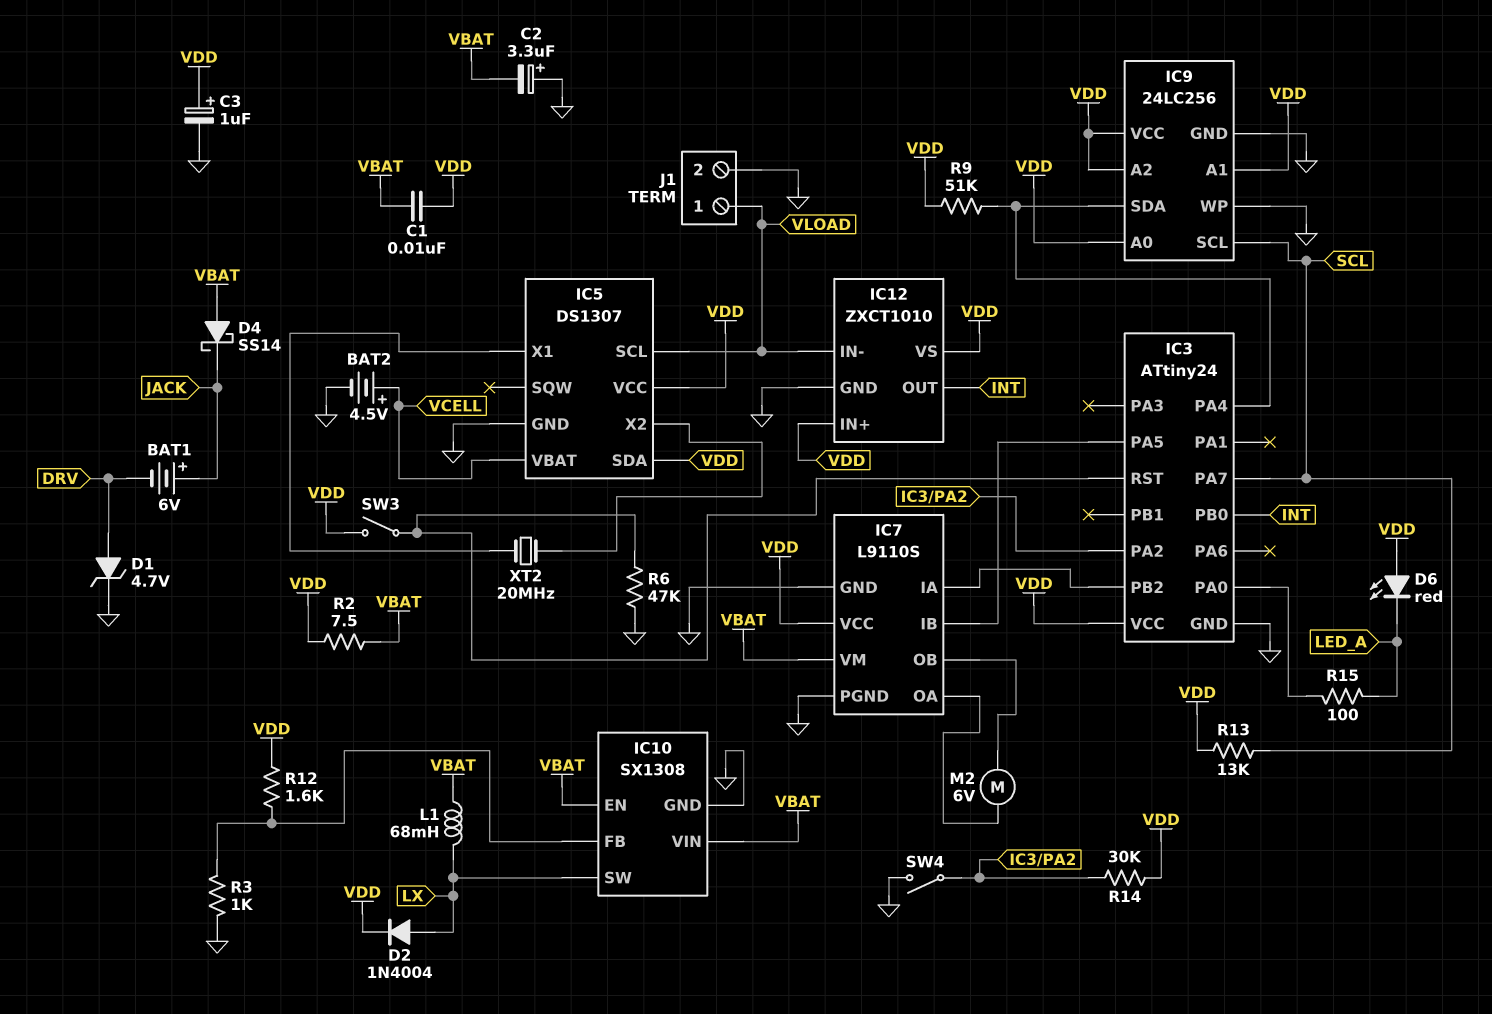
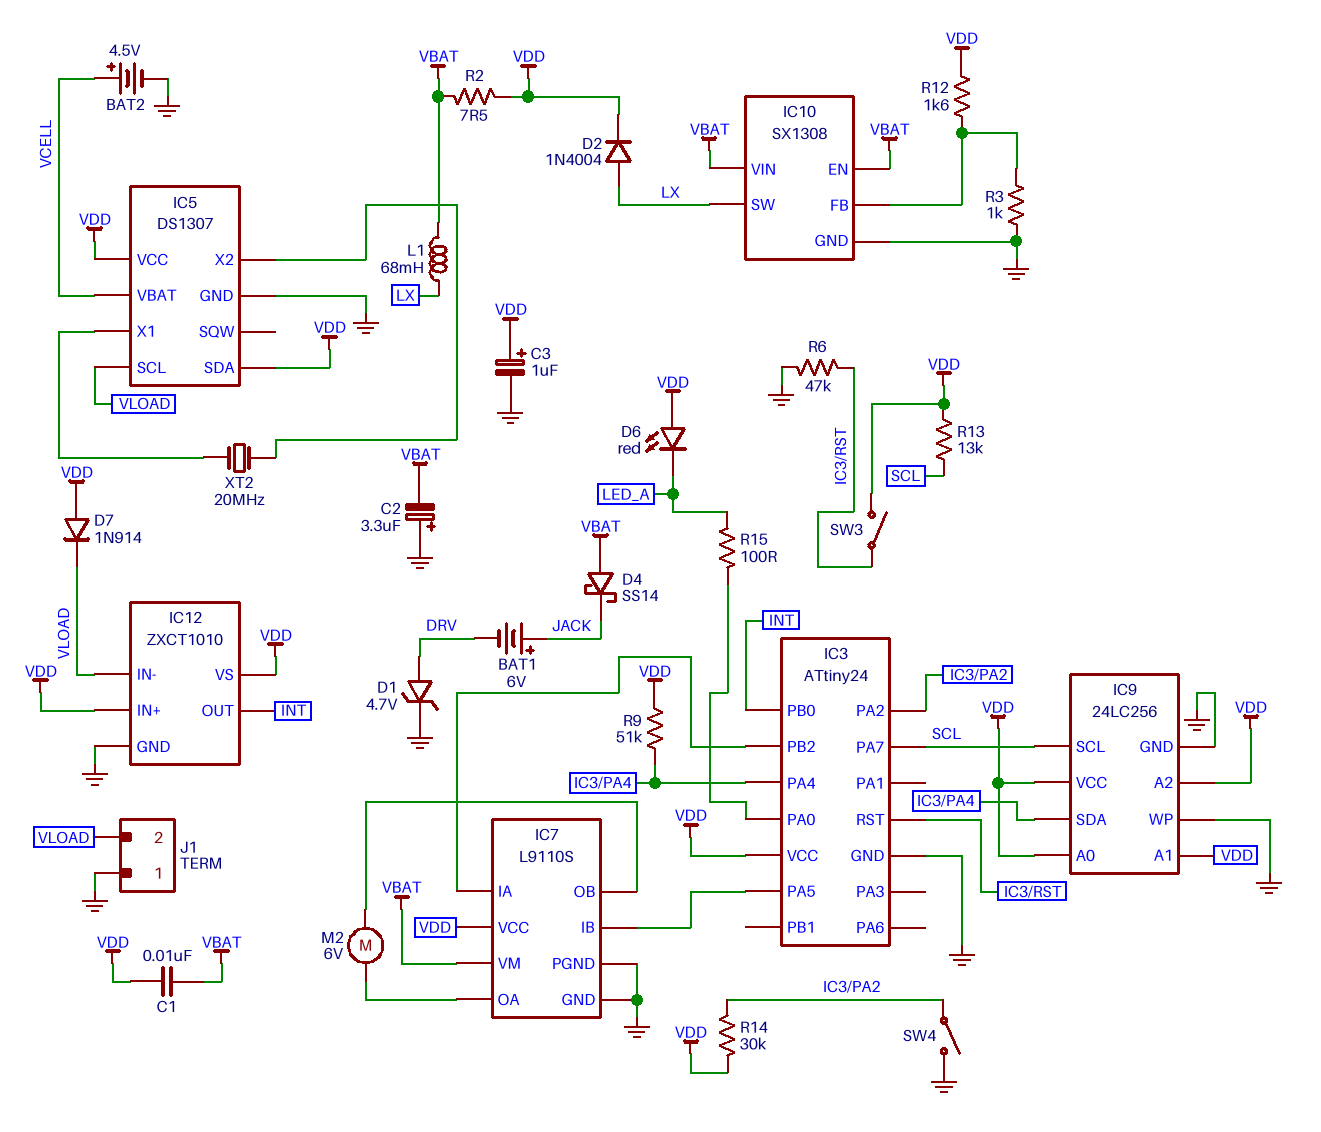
D7: none -> diode 1N914 (A VDD, K VLOAD)
J1 pin 1: VLOAD -> GND
J1 pin 2: GND -> VLOAD

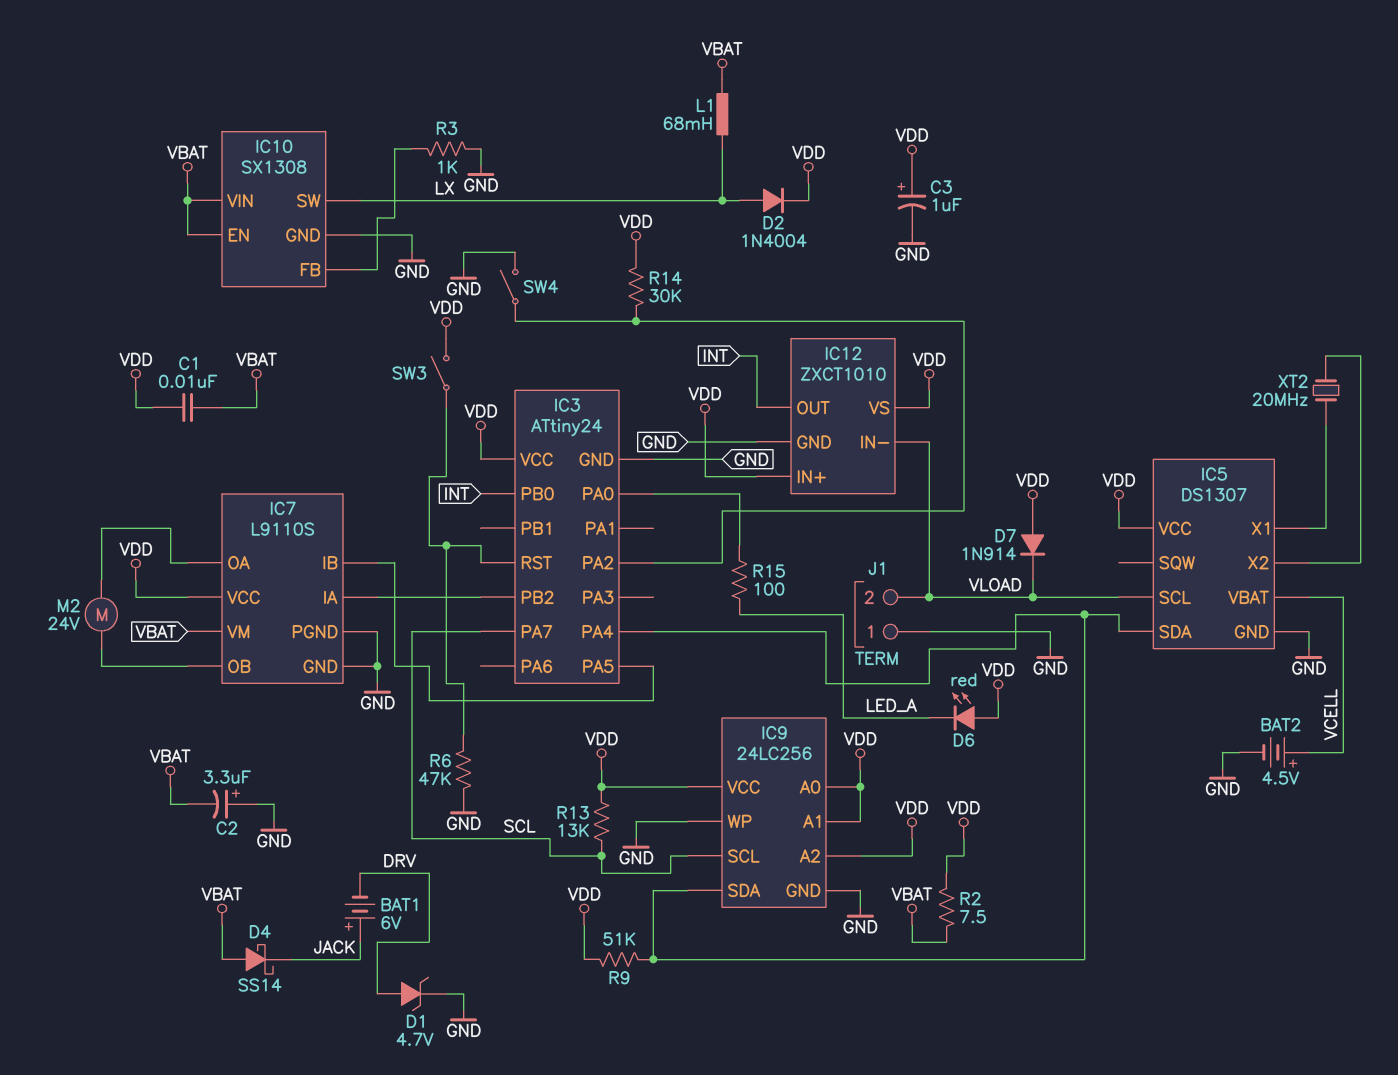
IC5 pin SDA: VDD -> IC3/PA4
M2: motor 6V (IC7/OA, IC7/OB) -> motor 24V (IC7/OA, IC7/OB)
R12: 1.6k (IC10/FB, VDD) -> none

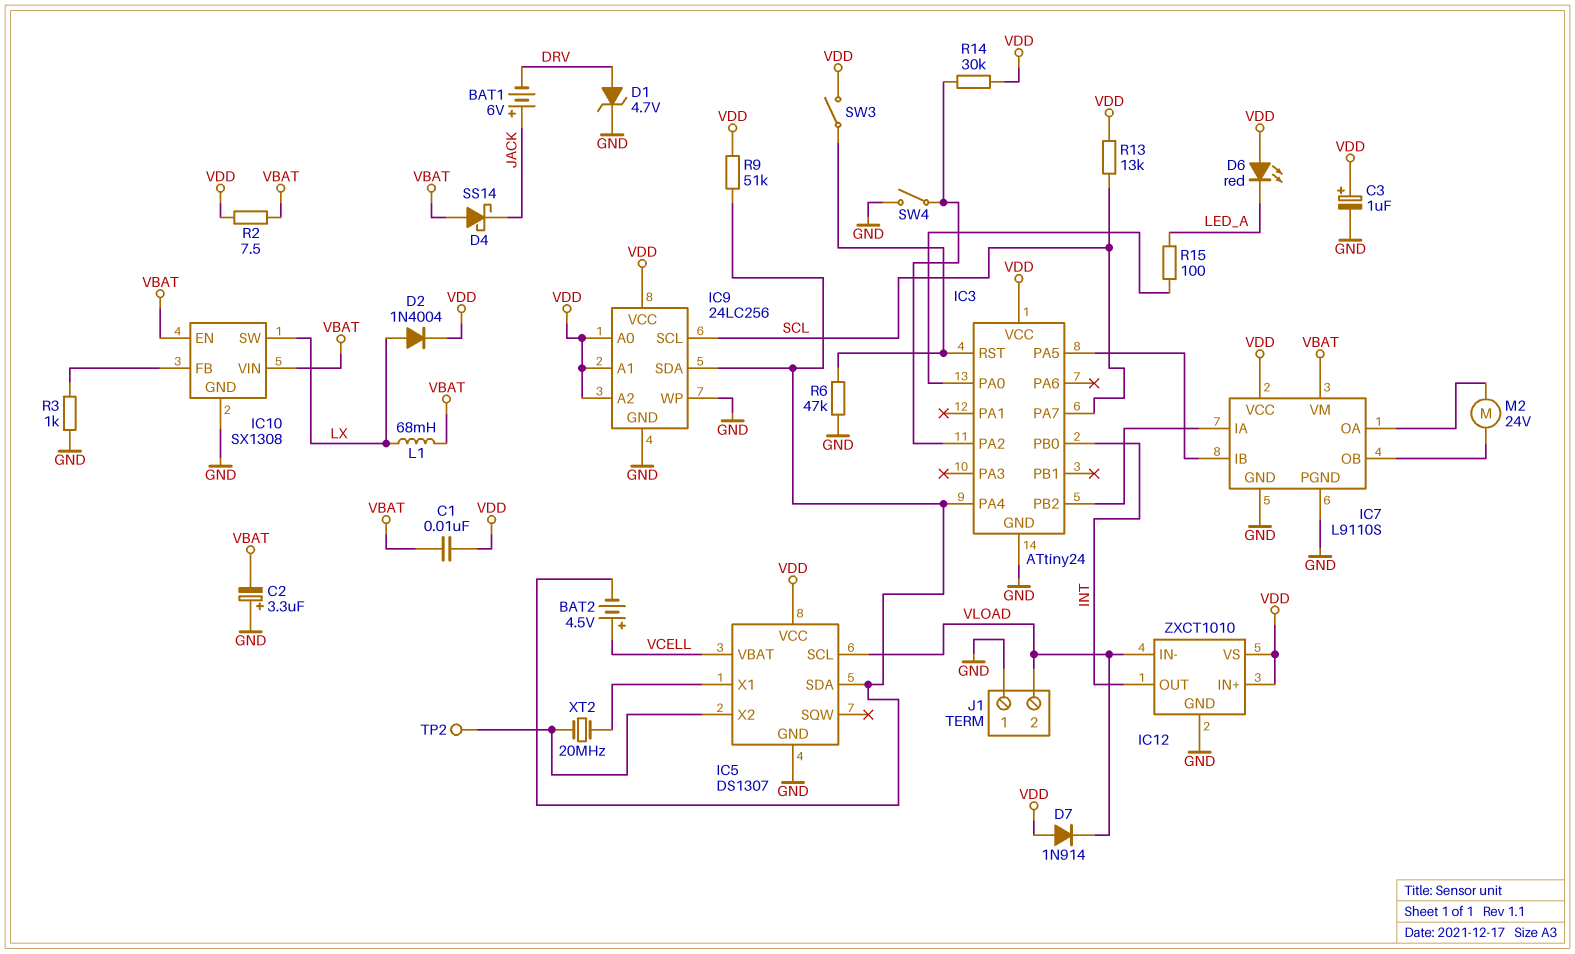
BAT2: 4.5V (plus VCELL, minus GND) -> 4.5V (plus VCELL, minus IC3/PA4)
TP2: none -> test point (IC5/X2)

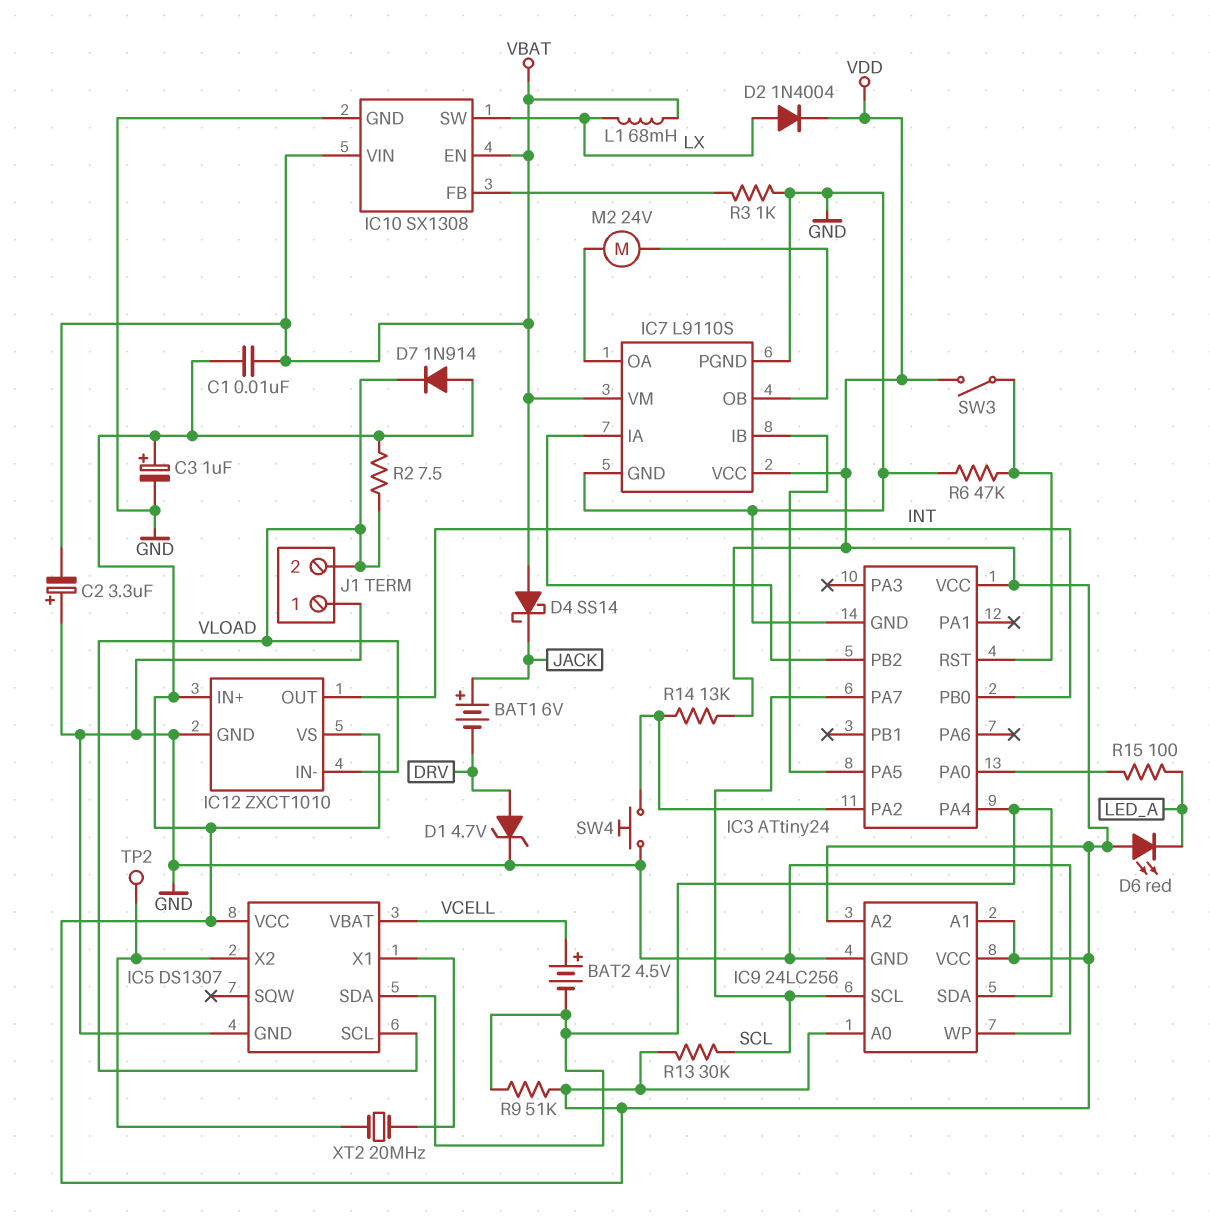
R2: 7.5 (VBAT, VDD) -> 7.5 (VDD, VLOAD)
R13: 13k (SCL, VDD) -> 30k (SCL, VDD)
R14: 30k (IC3/PA2, VDD) -> 13k (IC3/PA2, VDD)
SW4: switch (GND, IC3/PA2) -> button (GND, IC3/PA2)

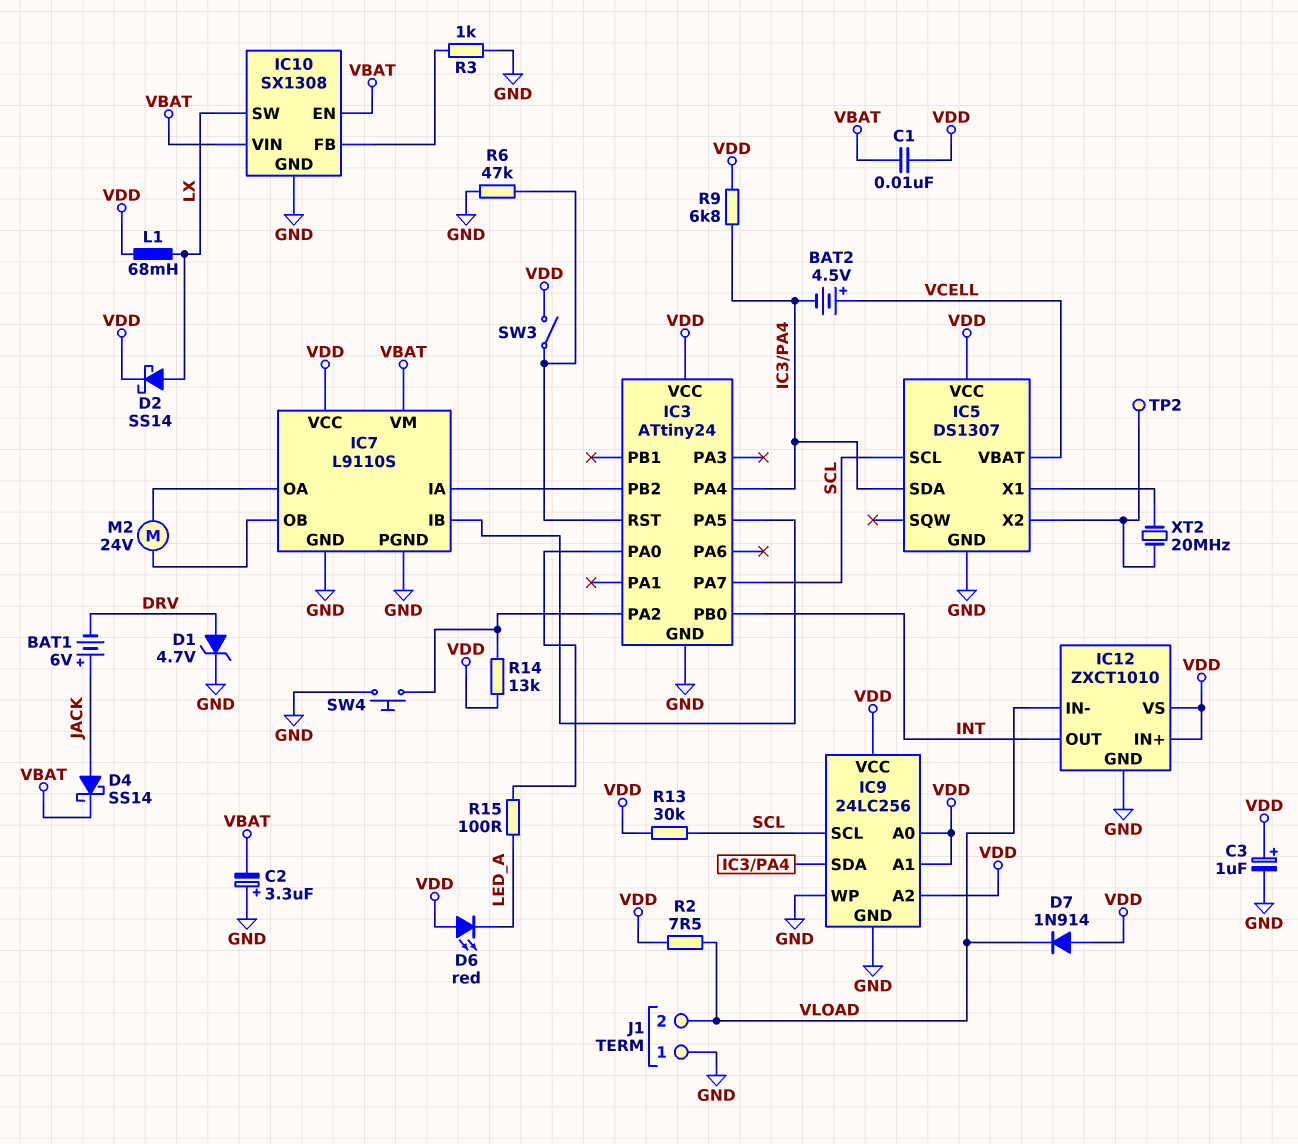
D2: diode 1N4004 (A LX, K VDD) -> schottky SS14 (A LX, K VDD)
D4: schottky SS14 (A VBAT, K JACK) -> schottky SS14 (A JACK, K VBAT)
IC5 pin SCL: VLOAD -> SCL
L1: 68mH (LX, VBAT) -> 68mH (LX, VDD)
R9: 51k (IC3/PA4, VDD) -> 6.8k (IC3/PA4, VDD)

